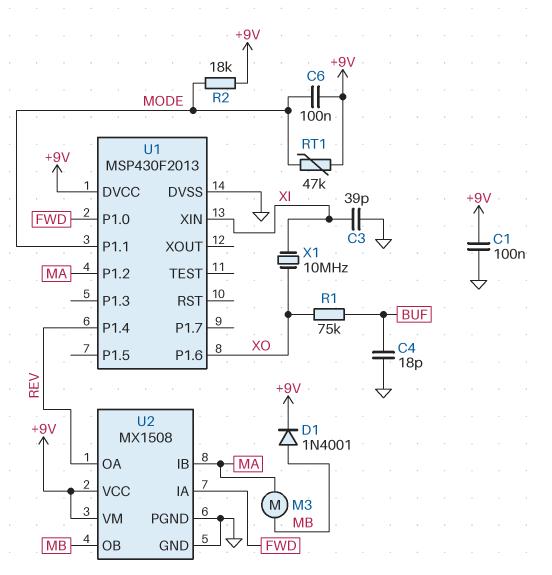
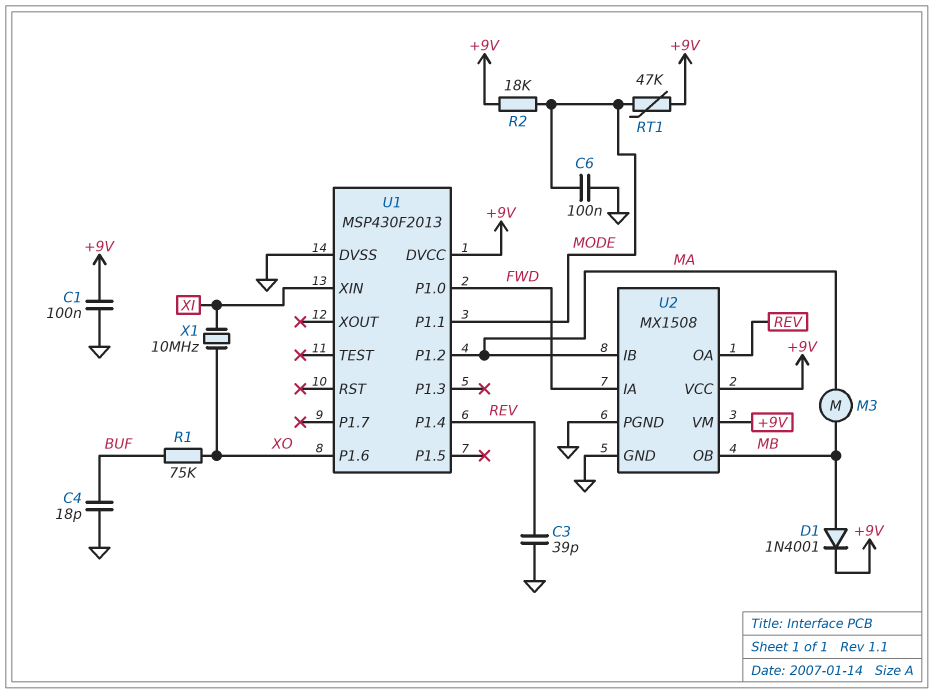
C3: 39pF (GND, XI) -> 39pF (GND, REV)
C6: 100nF (+9V, MODE) -> 100nF (GND, MODE)

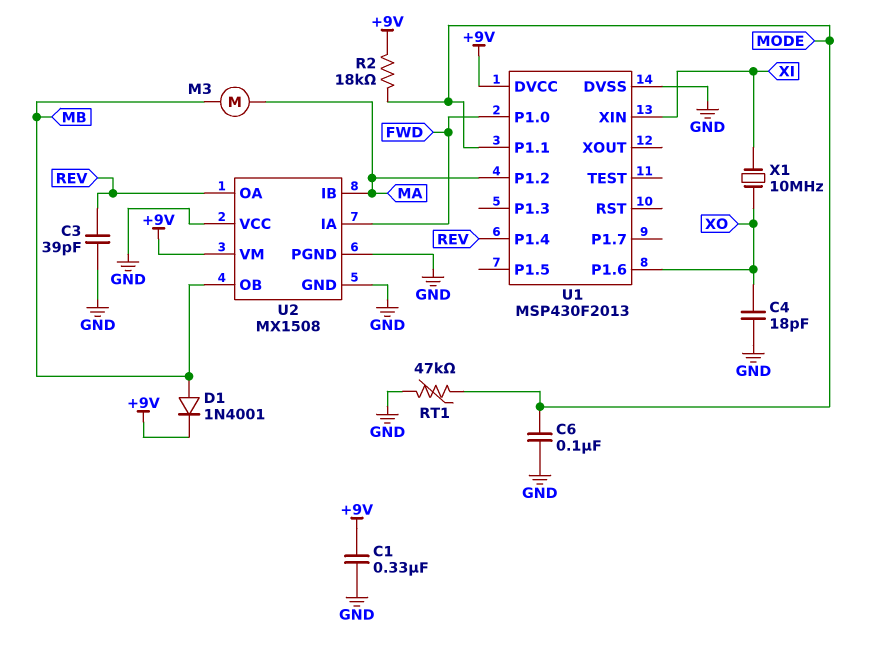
C1: 100nF (+9V, GND) -> 330nF (+9V, GND)
C4: 18pF (BUF, GND) -> 18pF (GND, XO)
R1: 75k (BUF, XO) -> none
RT1: 47k (+9V, MODE) -> 47k (GND, MODE)
U2 pin VCC: +9V -> GND

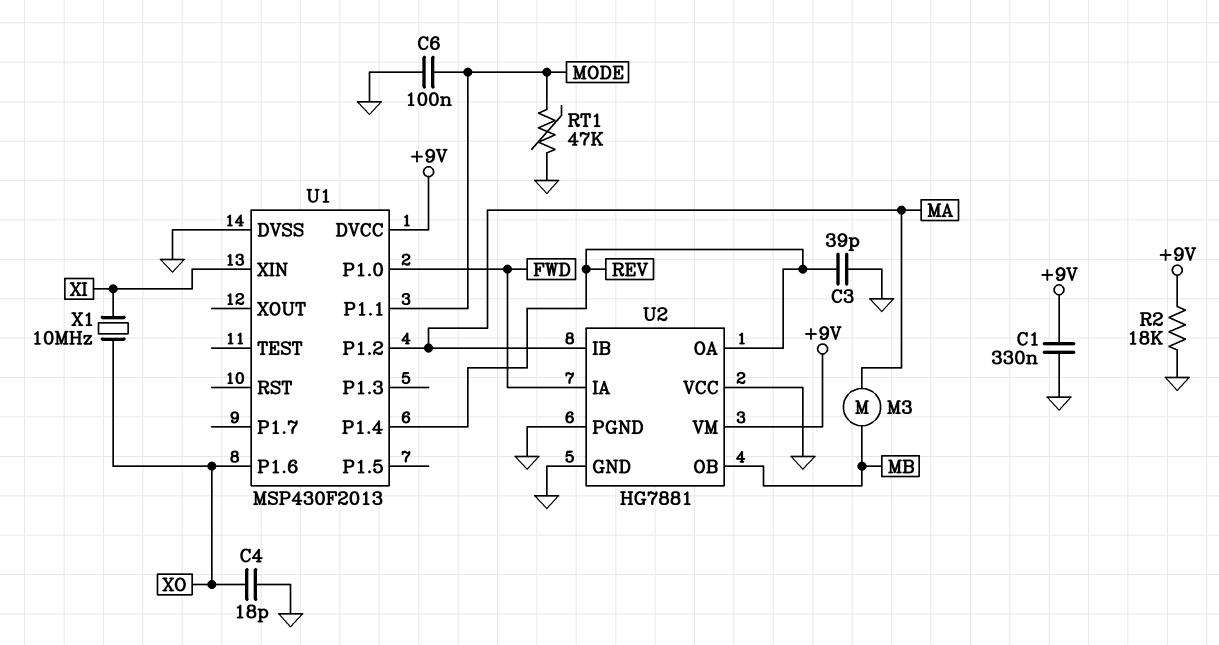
D1: diode 1N4001 (A MB, K +9V) -> none
R2: 18k (+9V, MODE) -> 18k (+9V, GND)
U2: MX1508 -> HG7881

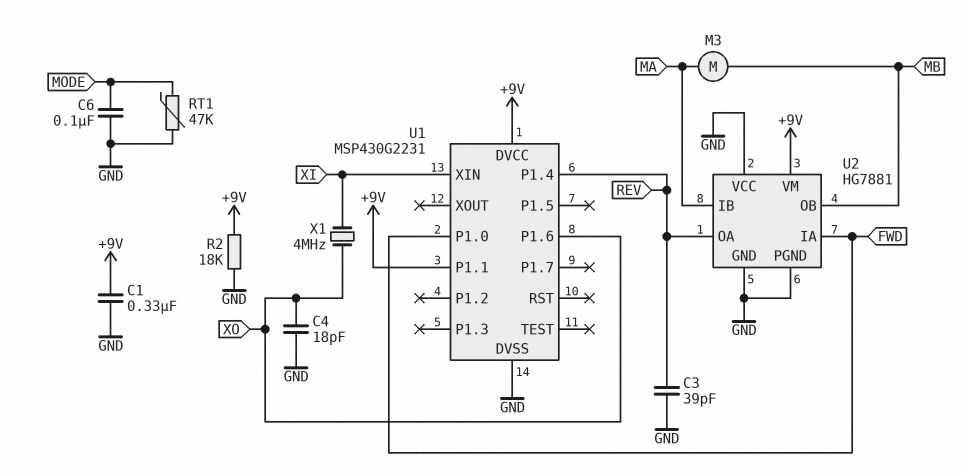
U1: MSP430F2013 -> MSP430G2231
U1 pin P1.1: MODE -> +9V
U1 pin P1.2: MA -> none
X1: 10MHz (XI, XO) -> 4MHz (XI, XO)

